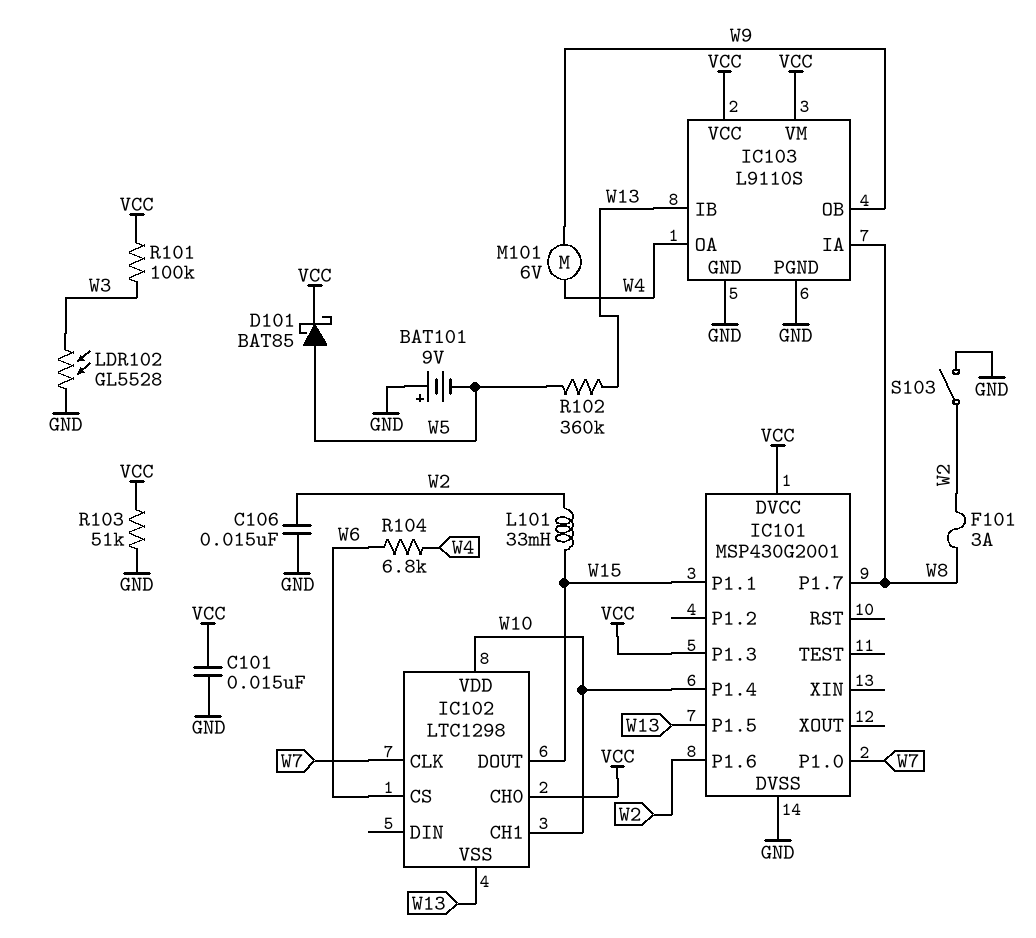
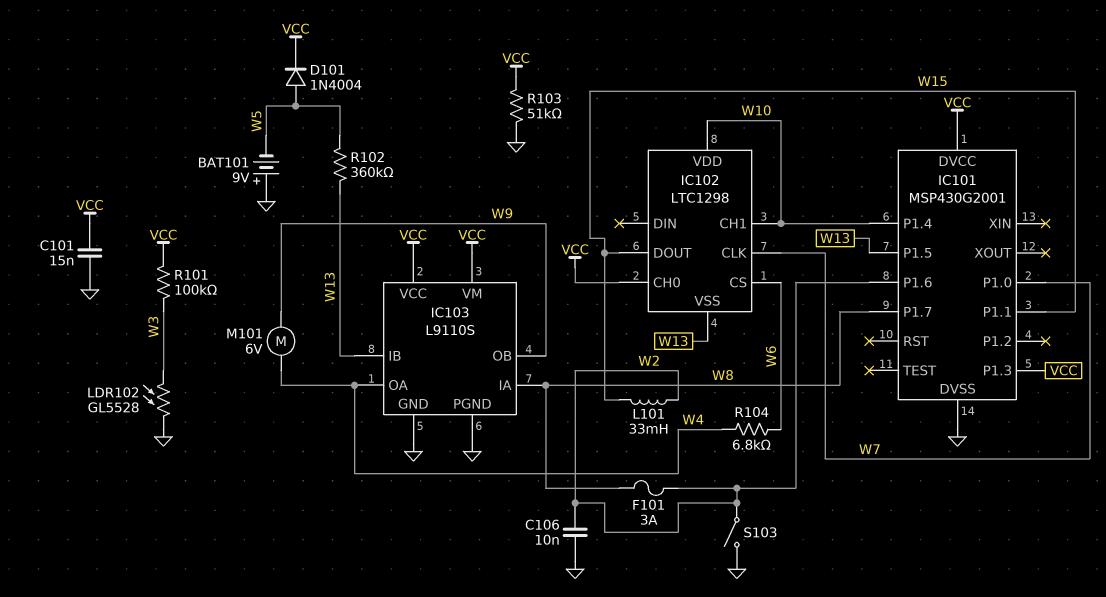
C106: 15nF (GND, W2) -> 10nF (GND, W2)
D101: schottky BAT85 (A W5, K VCC) -> diode 1N4004 (A W5, K VCC)

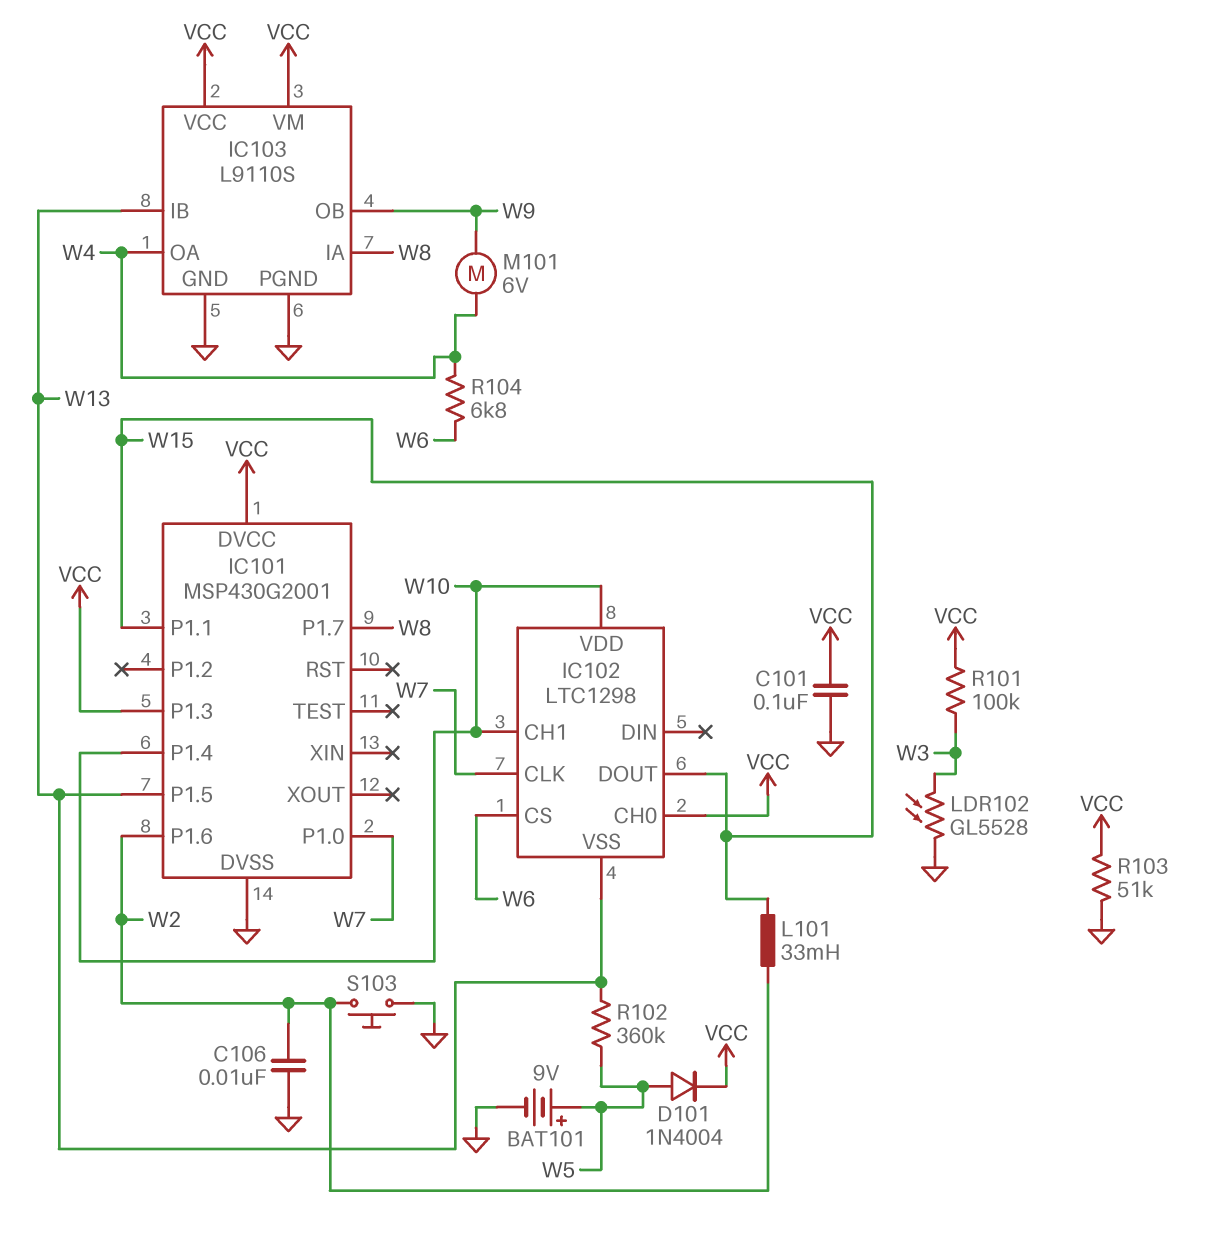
BAT101: 9V (plus GND, minus W5) -> 9V (plus W5, minus GND)
C101: 15nF (GND, VCC) -> 100nF (GND, VCC)
F101: 3A (W2, W8) -> none
S103: switch (GND, W2) -> button (GND, W2)

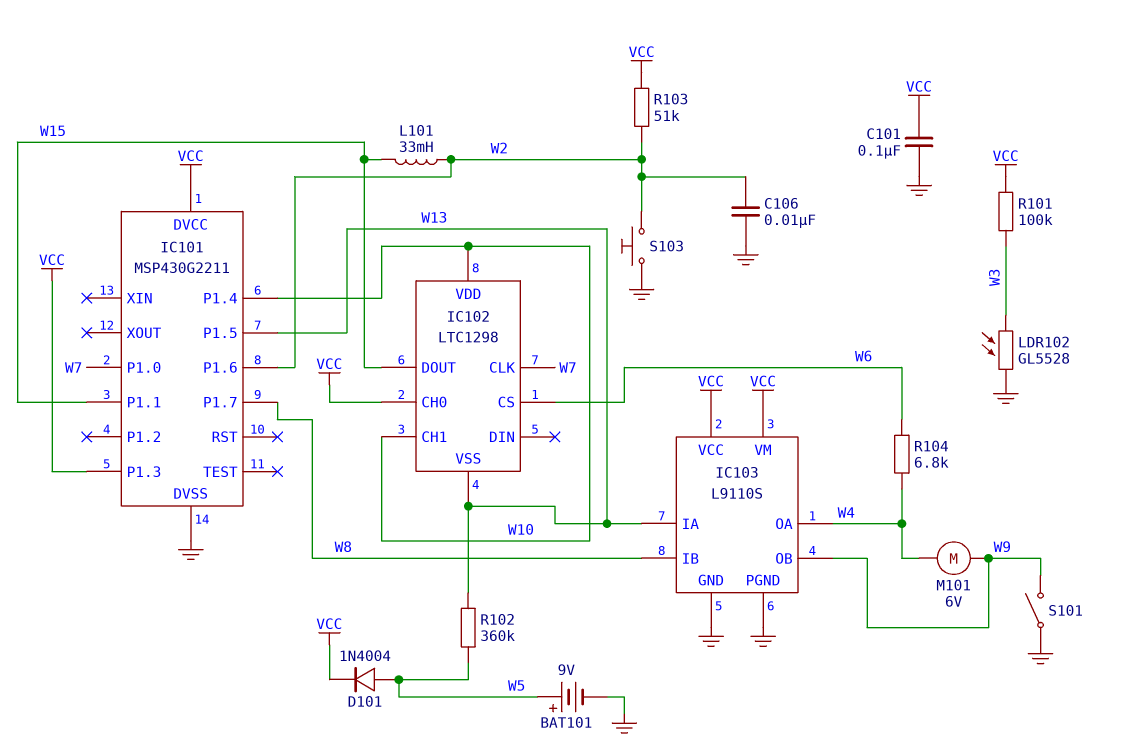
IC101: MSP430G2001 -> MSP430G2211
IC103 pin IA: W8 -> W13
IC103 pin IB: W13 -> W8
R103: 51k (GND, VCC) -> 51k (VCC, W2)
S101: none -> switch (GND, W9)

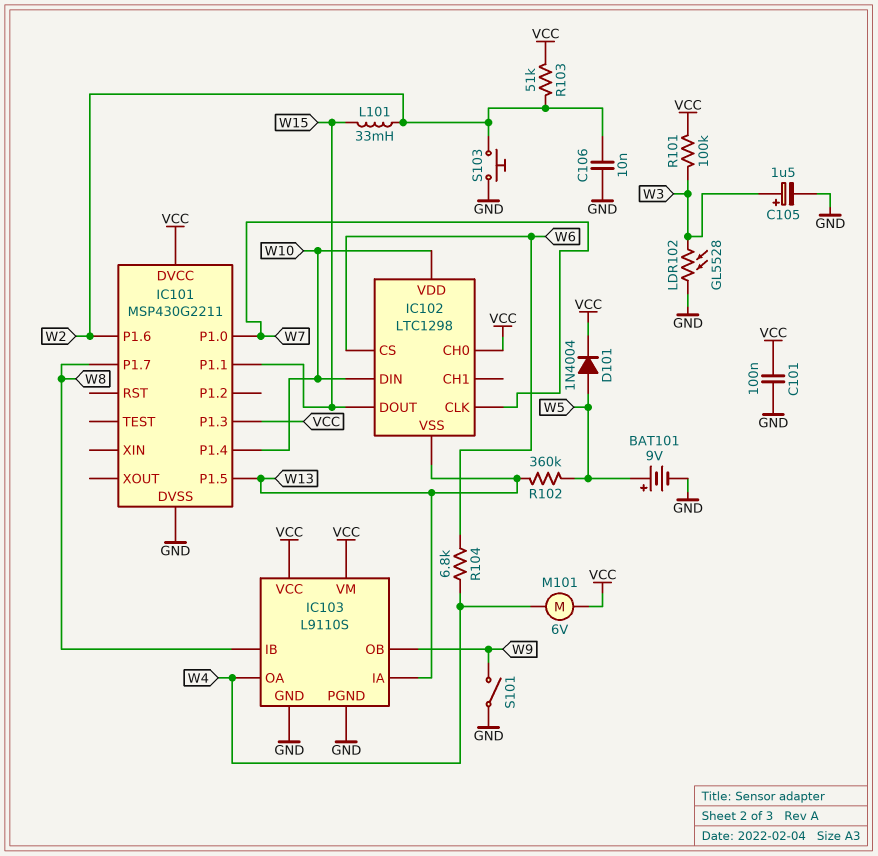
C105: none -> 1.5uF (plus W3, minus GND)
IC102 pin CH1: W10 -> none
IC102 pin DIN: none -> W10
M101: motor 6V (W4, W9) -> motor 6V (VCC, W4)

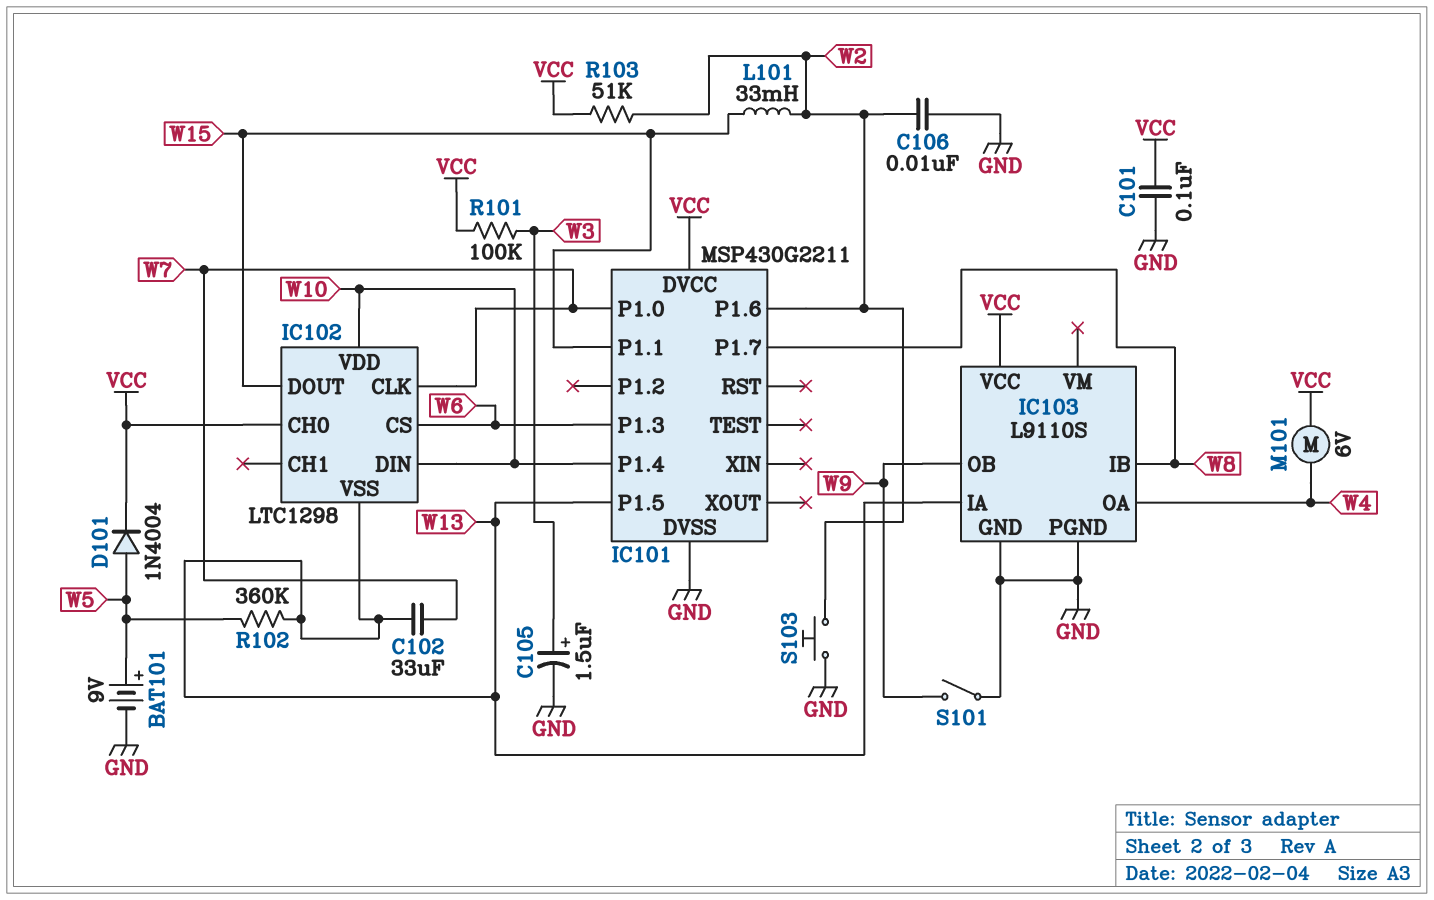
C102: none -> 33uF (W7, W13)
IC101 pin P1.3: VCC -> W6
IC103 pin VM: VCC -> none
LDR102: GL5528 (GND, W3) -> none
R104: 6.8k (W4, W6) -> none

